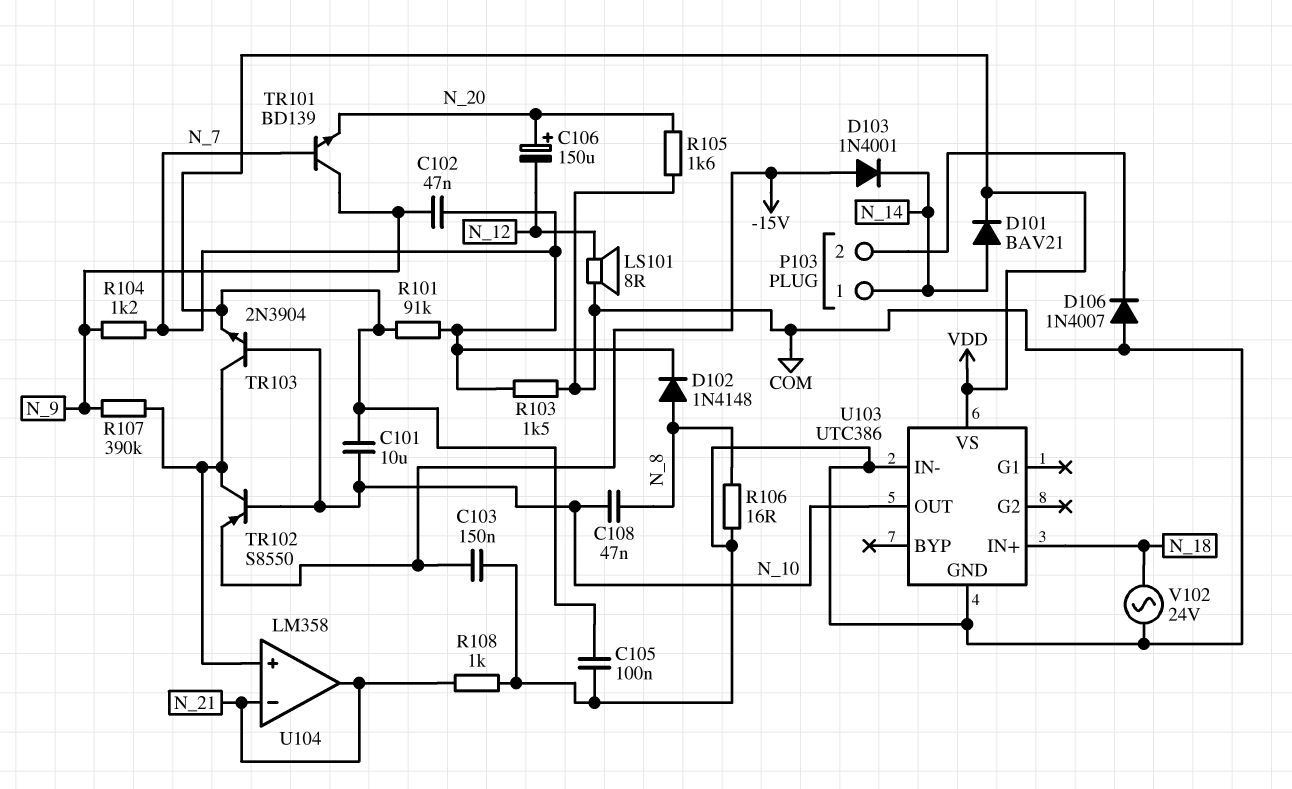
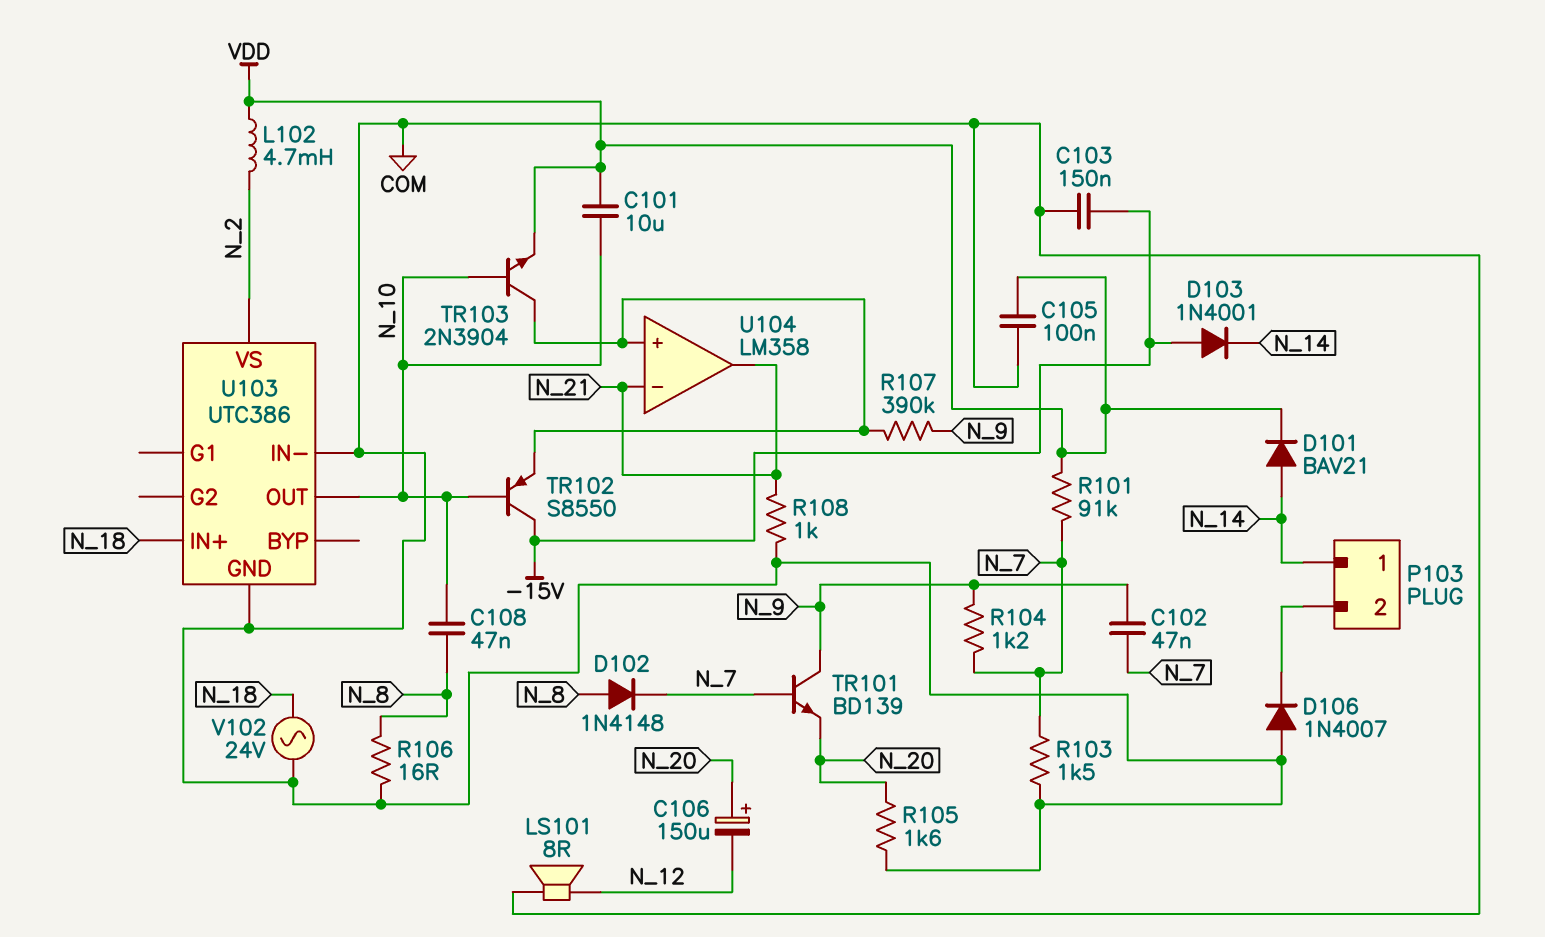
L102: none -> 4.7mH (N_2, VDD)
TR102: PNP S8550 (B N_10, C U104/in+, E -15V) -> PNP S8550 (B N_10, C -15V, E U104/in+)
U103 pin VS: VDD -> N_2

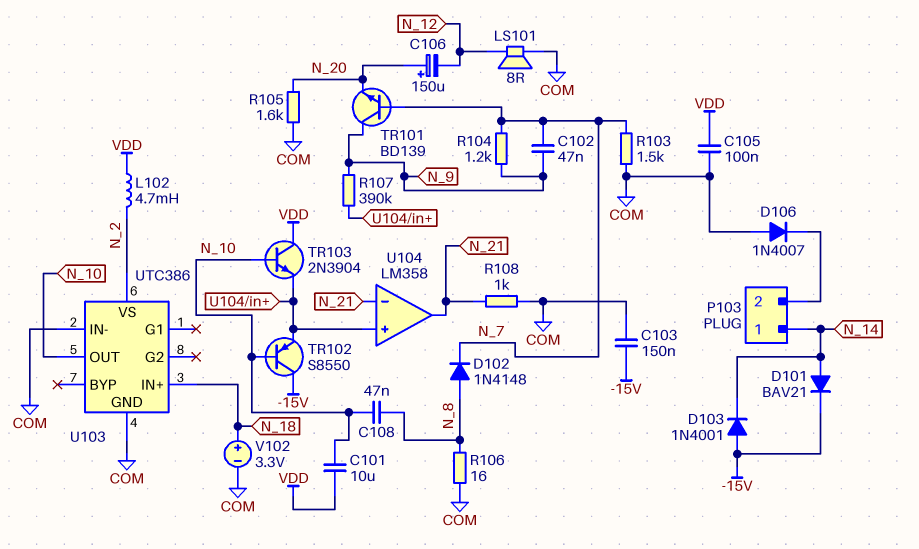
D101: diode BAV21 (A N_14, K VDD) -> diode BAV21 (A N_14, K -15V)
R101: 91k (N_7, VDD) -> none
TR103: NPN 2N3904 (B N_10, C U104/in+, E VDD) -> NPN 2N3904 (B N_10, C VDD, E U104/in+)
V102: AC 24V (COM, N_18) -> 3.3V (plus N_18, minus COM)

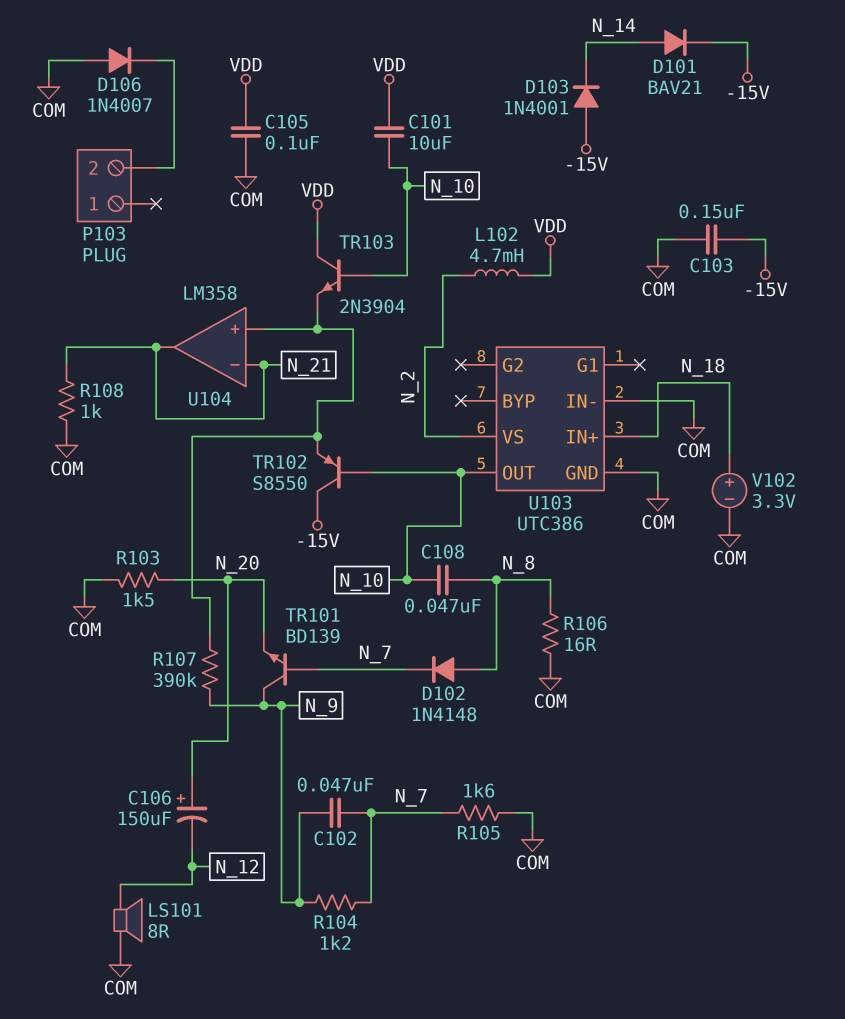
P103 pin 1: N_14 -> none
R103: 1.5k (COM, N_7) -> 1.5k (COM, N_20)
R105: 1.6k (COM, N_20) -> 1.6k (COM, N_7)

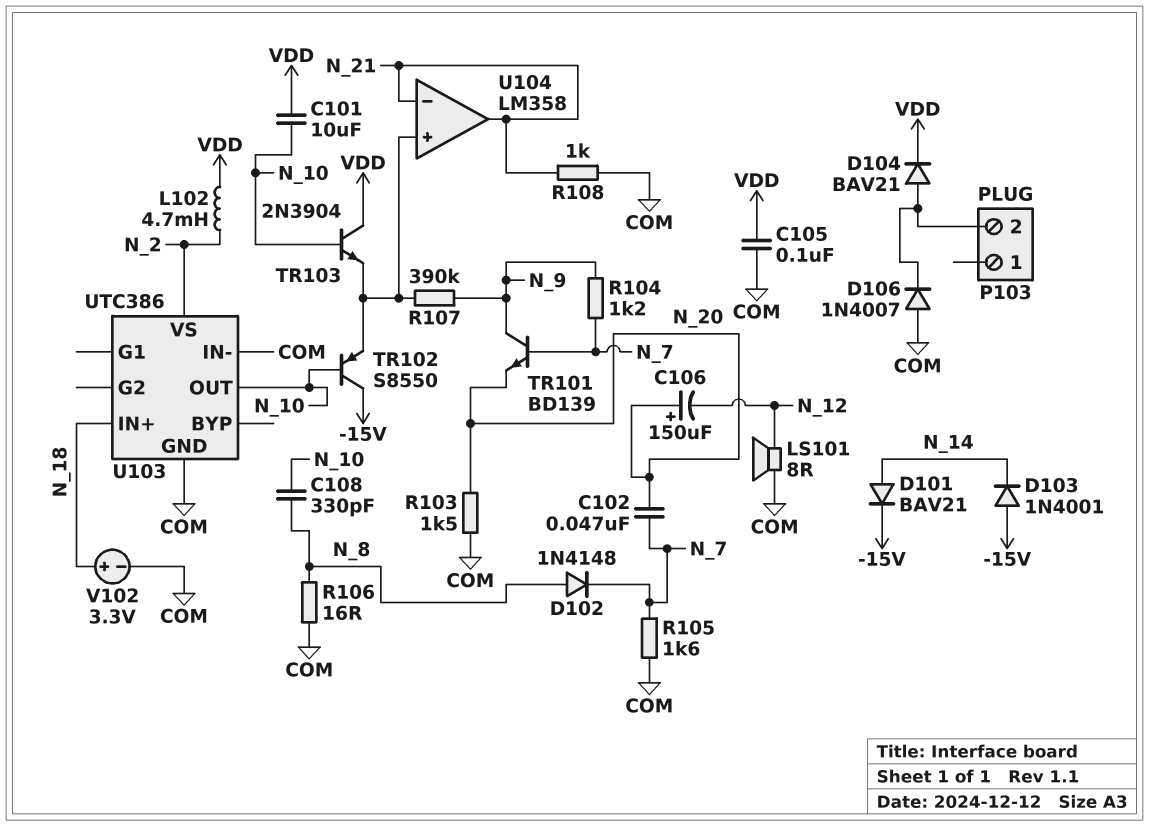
C102: 47nF (N_7, N_9) -> 47nF (N_7, N_20)
C103: 150nF (-15V, COM) -> none
C108: 47nF (N_8, N_10) -> 330pF (N_8, N_10)
D104: none -> diode BAV21 (A P103/2, K VDD)

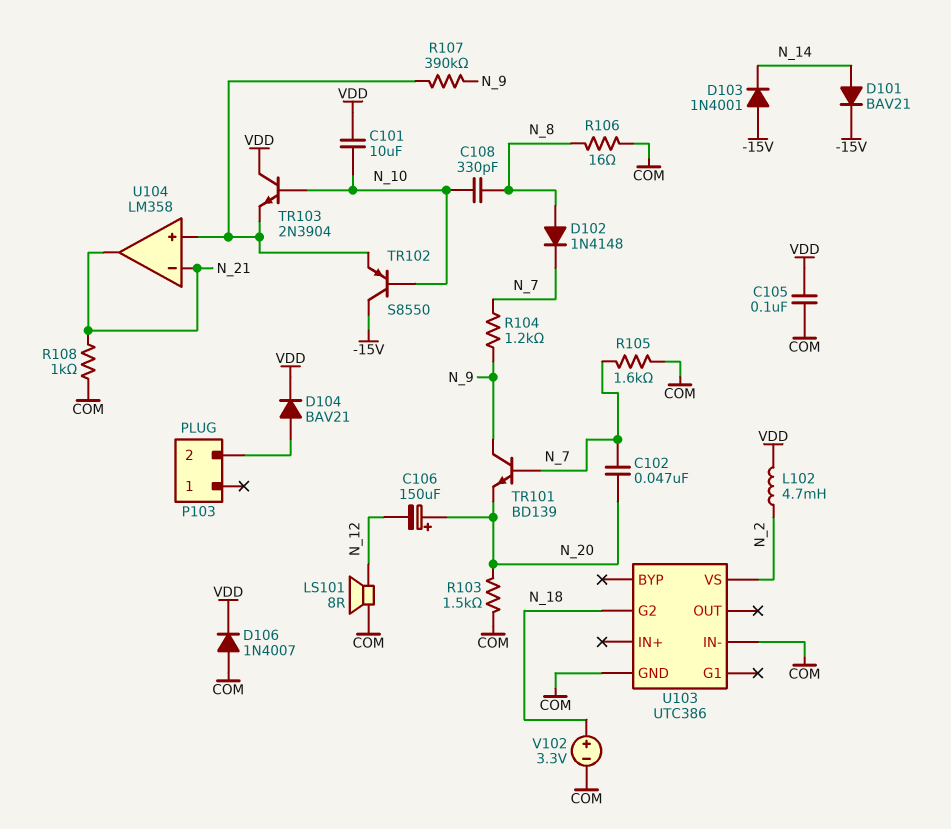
D106: diode 1N4007 (A COM, K P103/2) -> diode 1N4007 (A COM, K VDD)
U103 pin G2: none -> N_18
U103 pin IN+: N_18 -> none
U103 pin OUT: N_10 -> none

